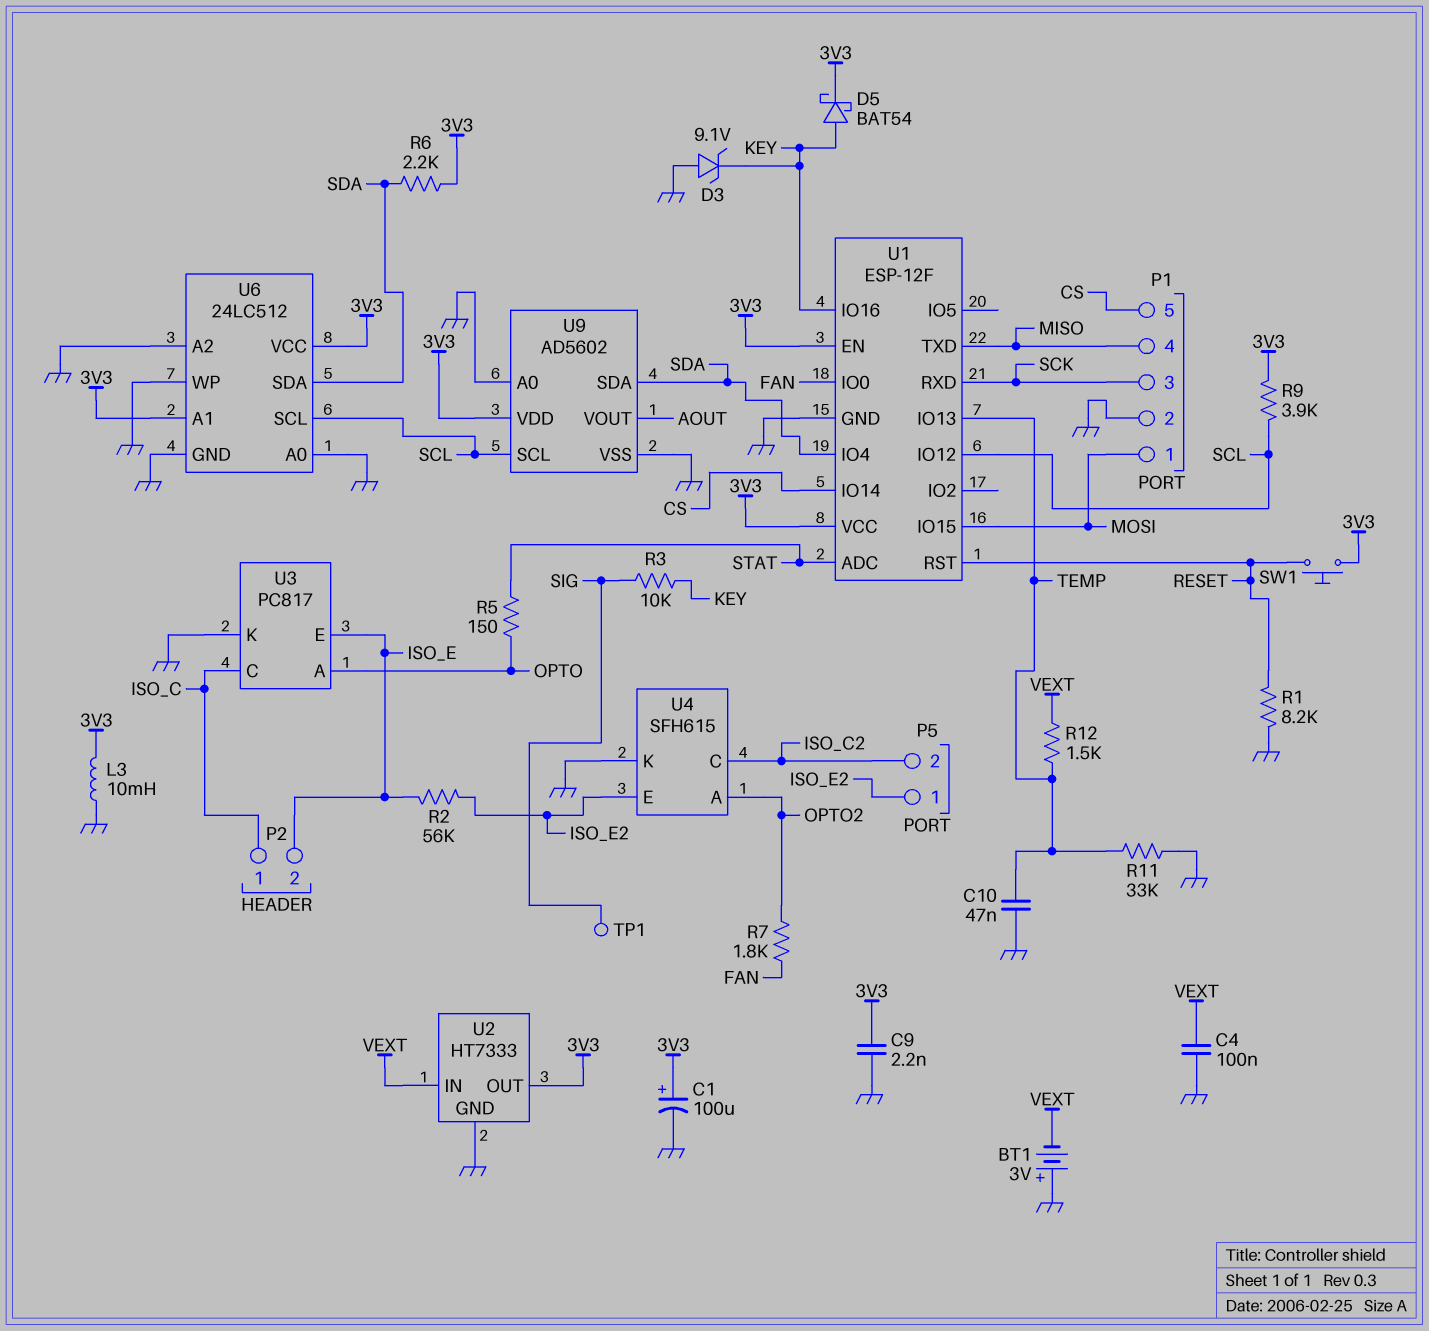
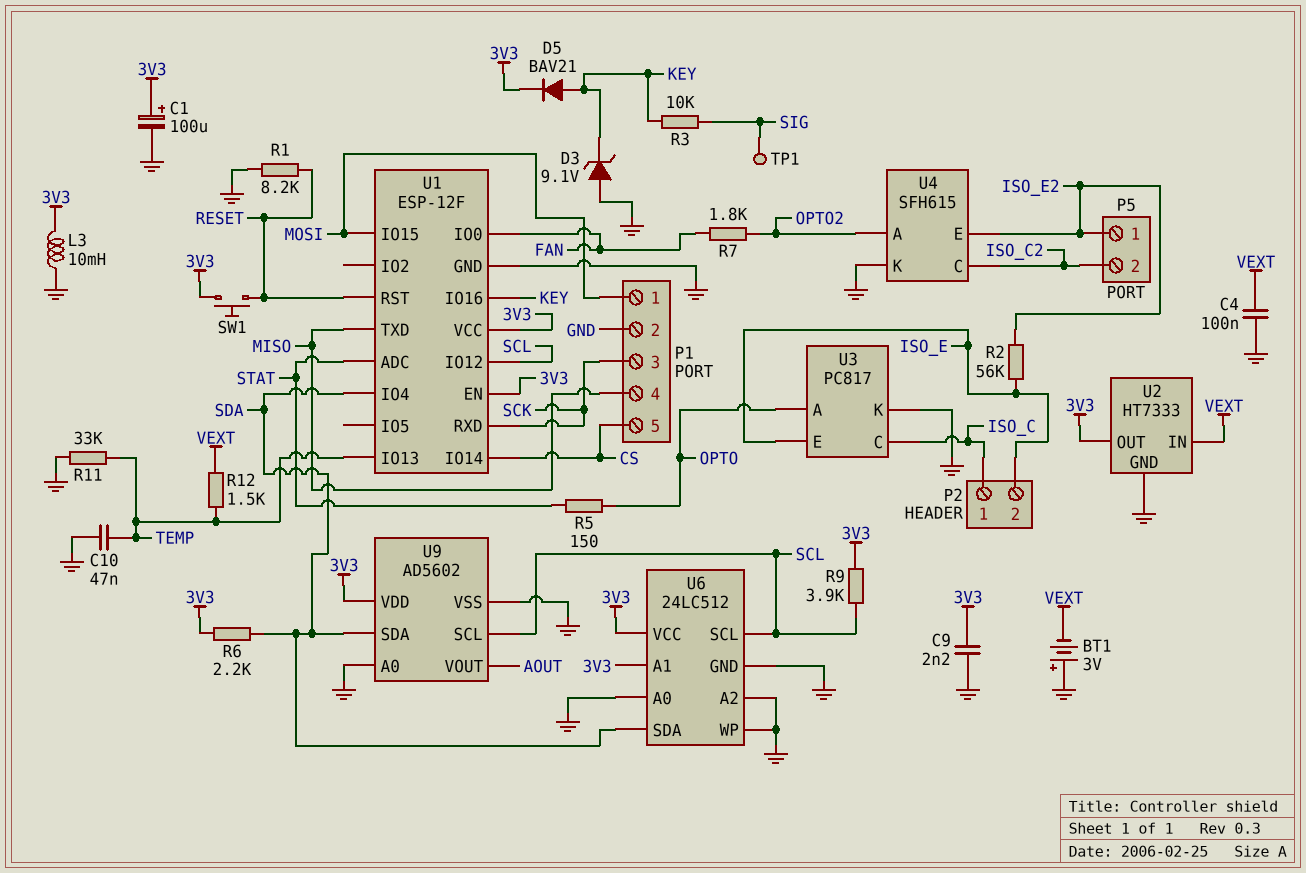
D5: schottky BAT54 (A KEY, K 3V3) -> diode BAV21 (A KEY, K 3V3)

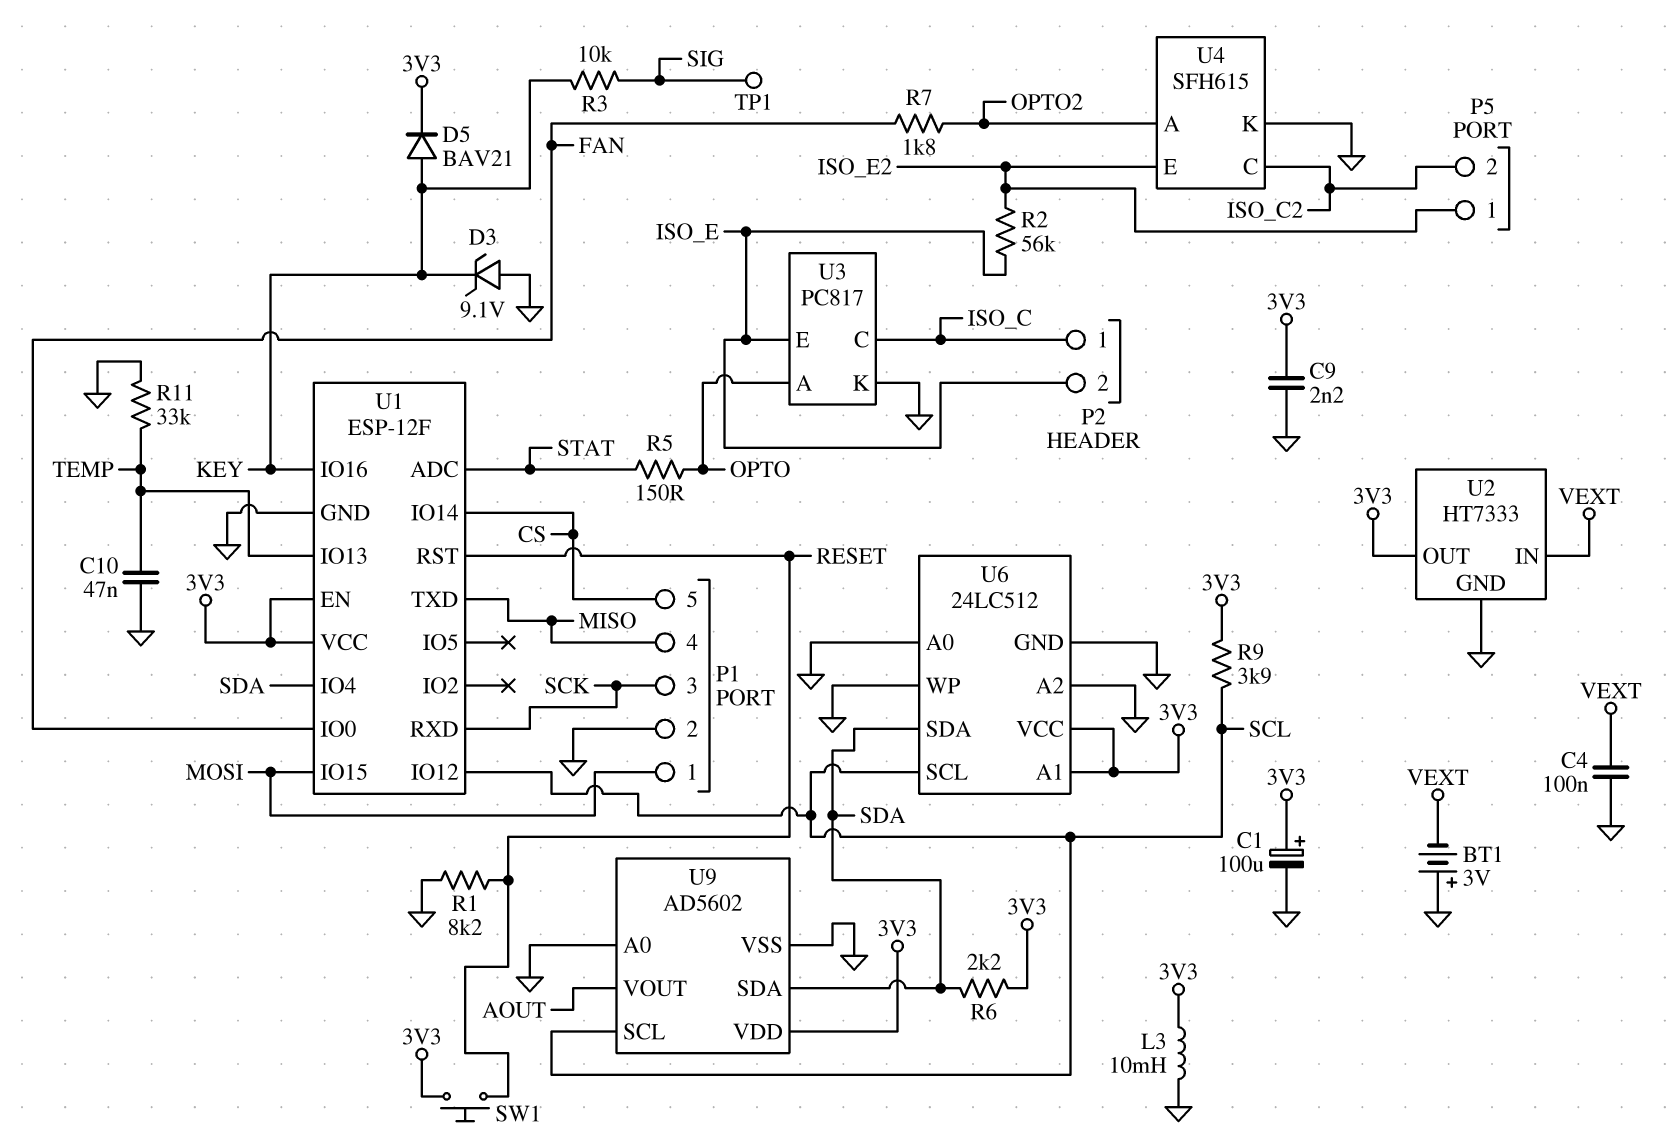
R12: 1.5k (TEMP, VEXT) -> none

